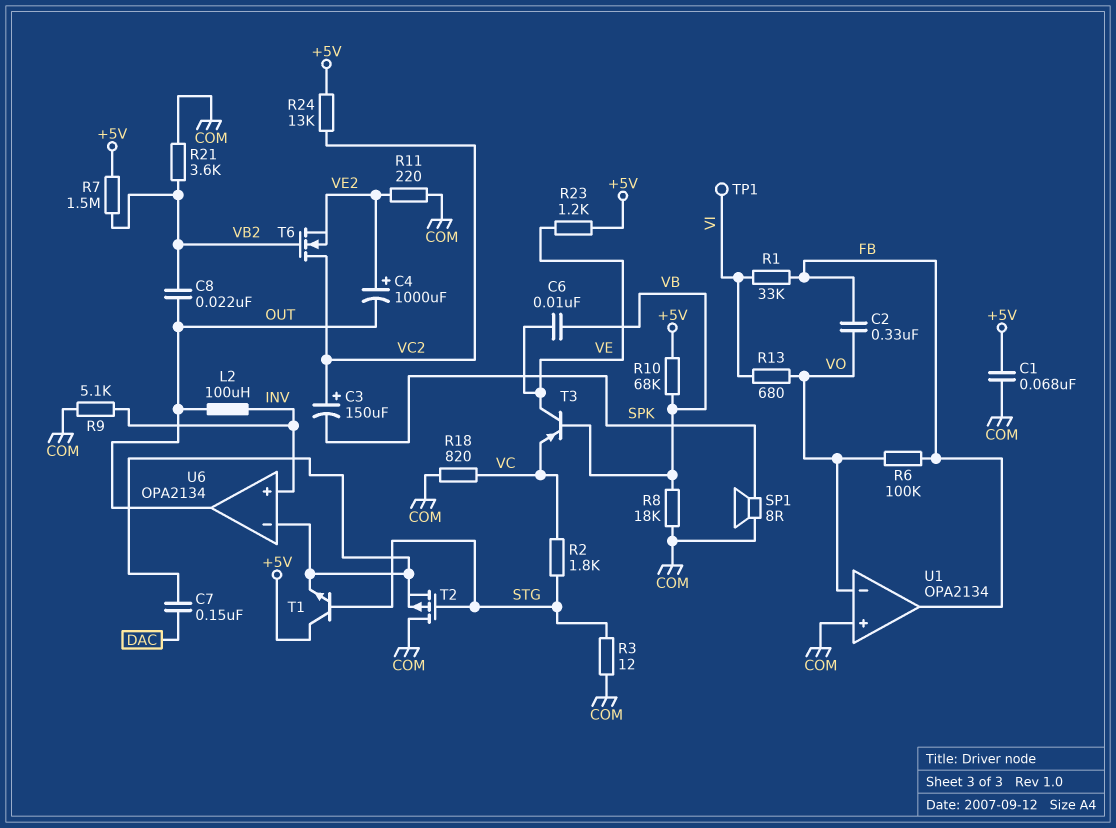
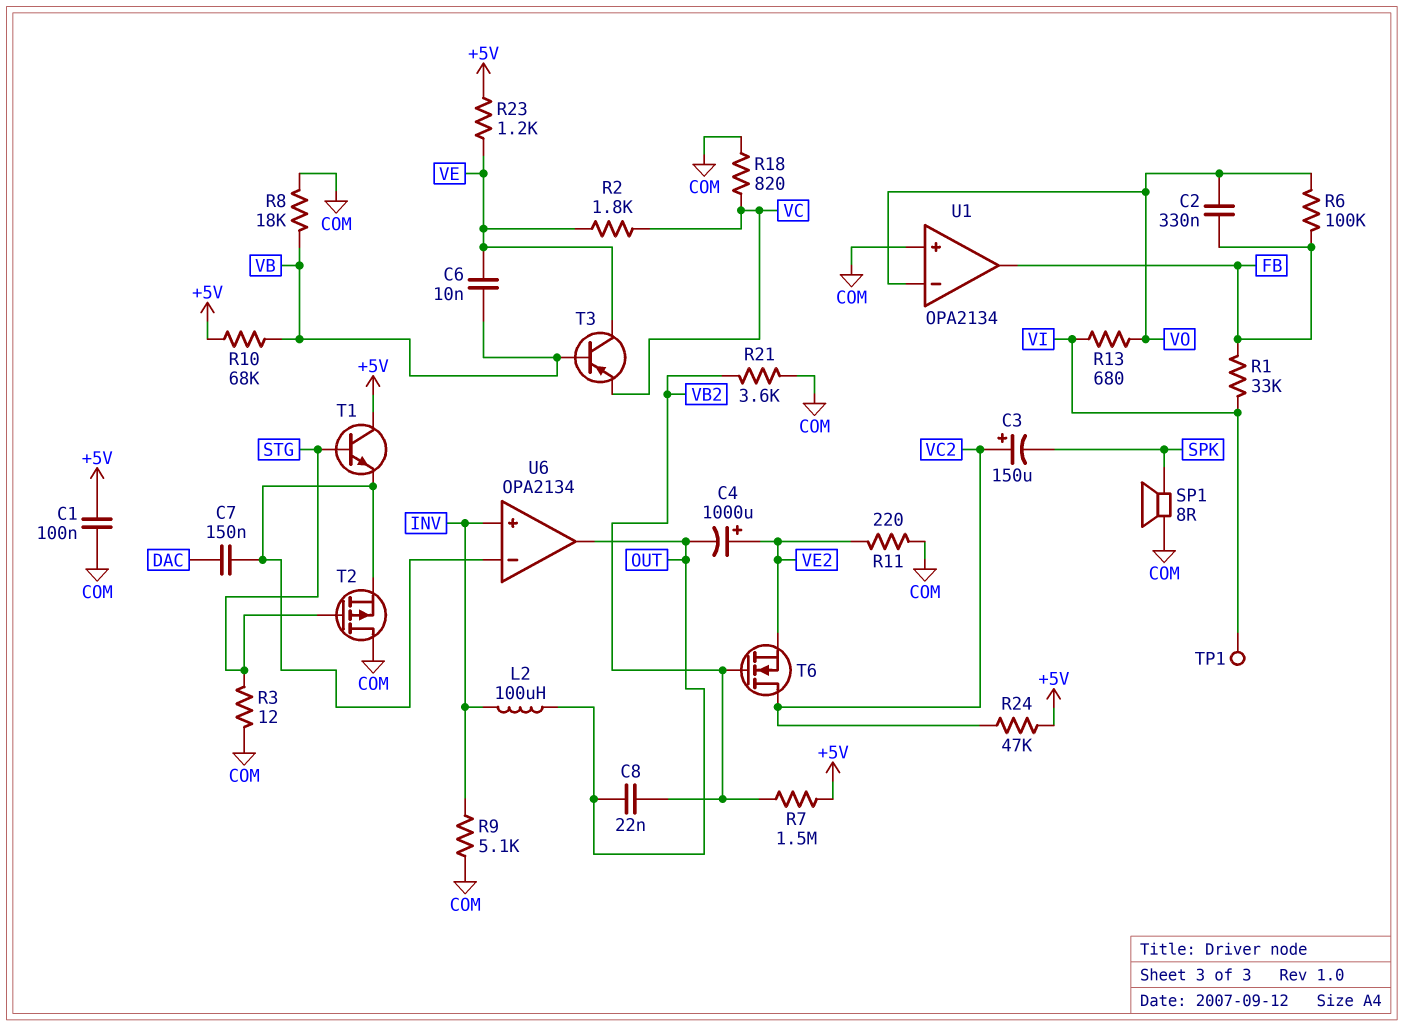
C1: 68nF (+5V, COM) -> 100nF (+5V, COM)
R2: 1.8k (STG, VC) -> 1.8k (VC, VE)
R24: 13k (+5V, VC2) -> 47k (+5V, VC2)

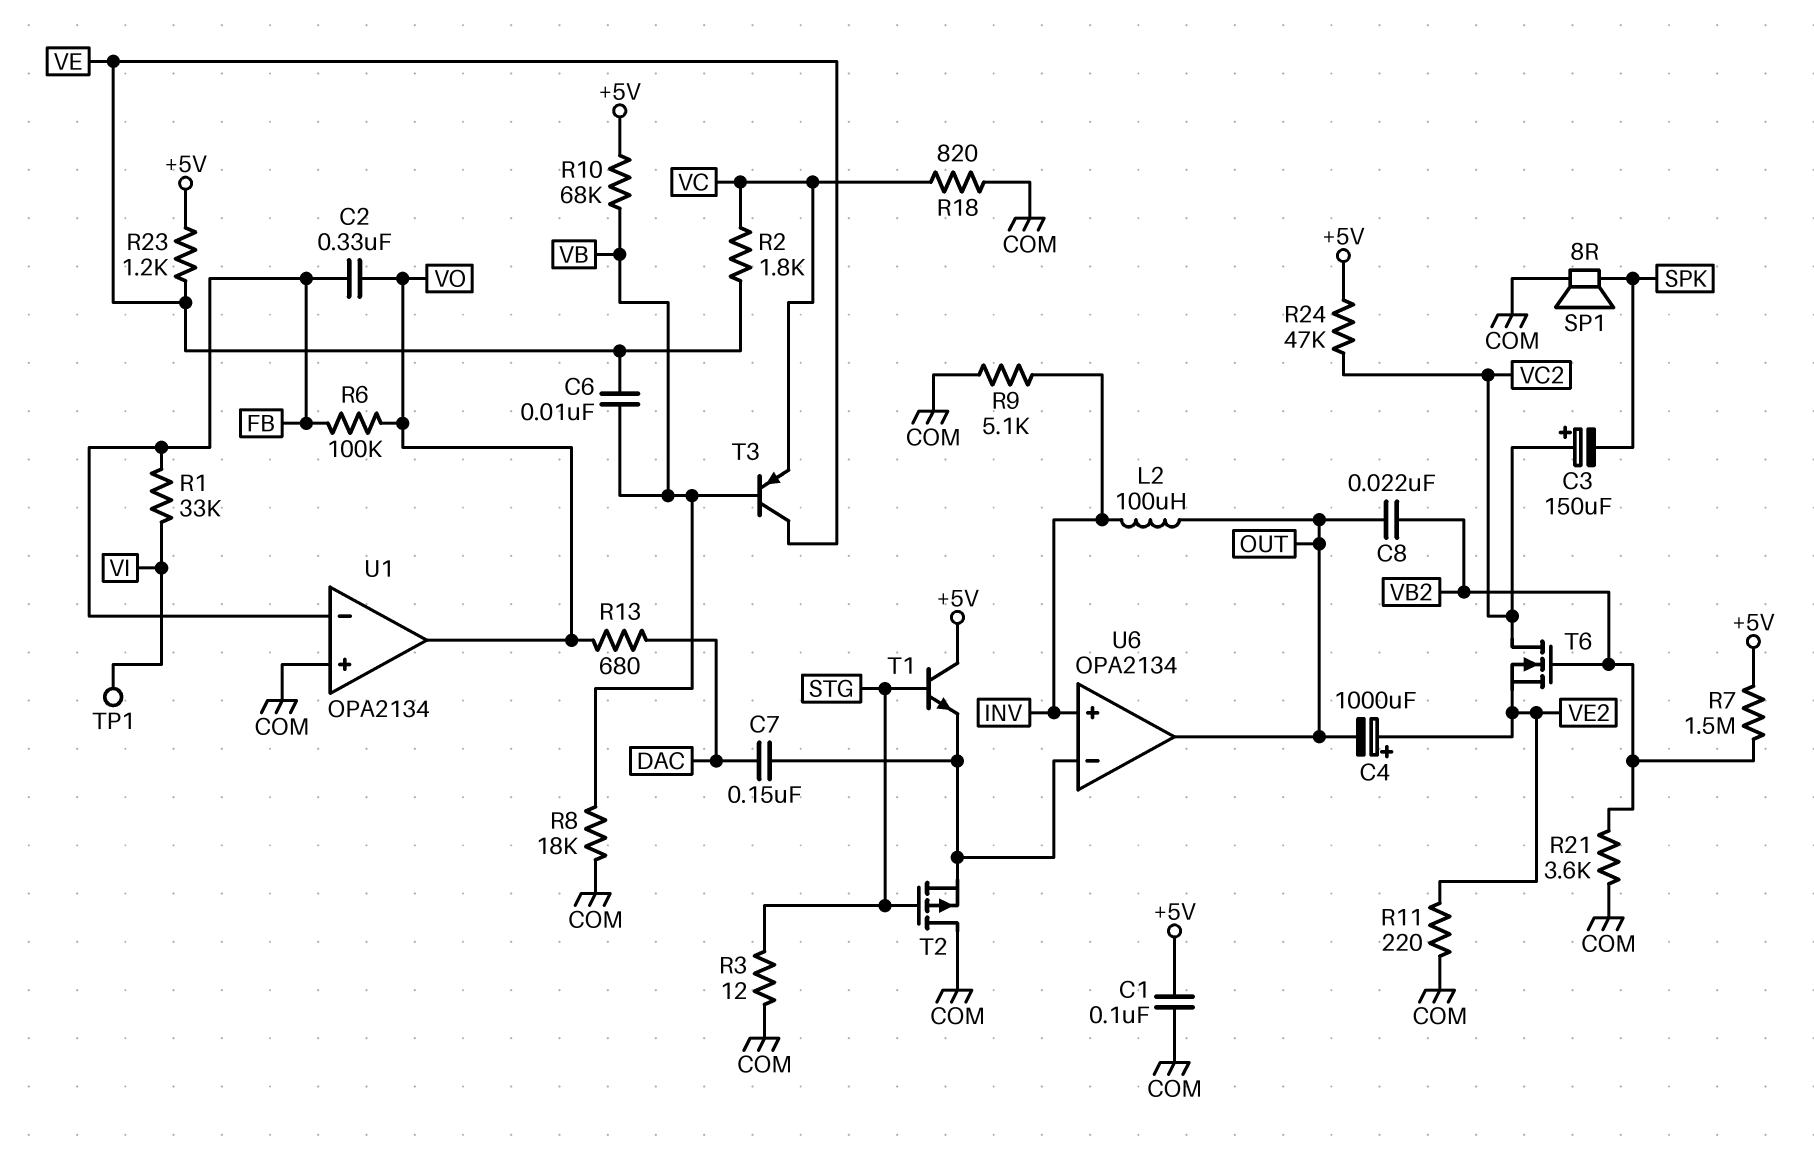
R13: 680 (VI, VO) -> 680 (DAC, VO)
U1 pin in-: VO -> FB
U1 pin out: FB -> VO

